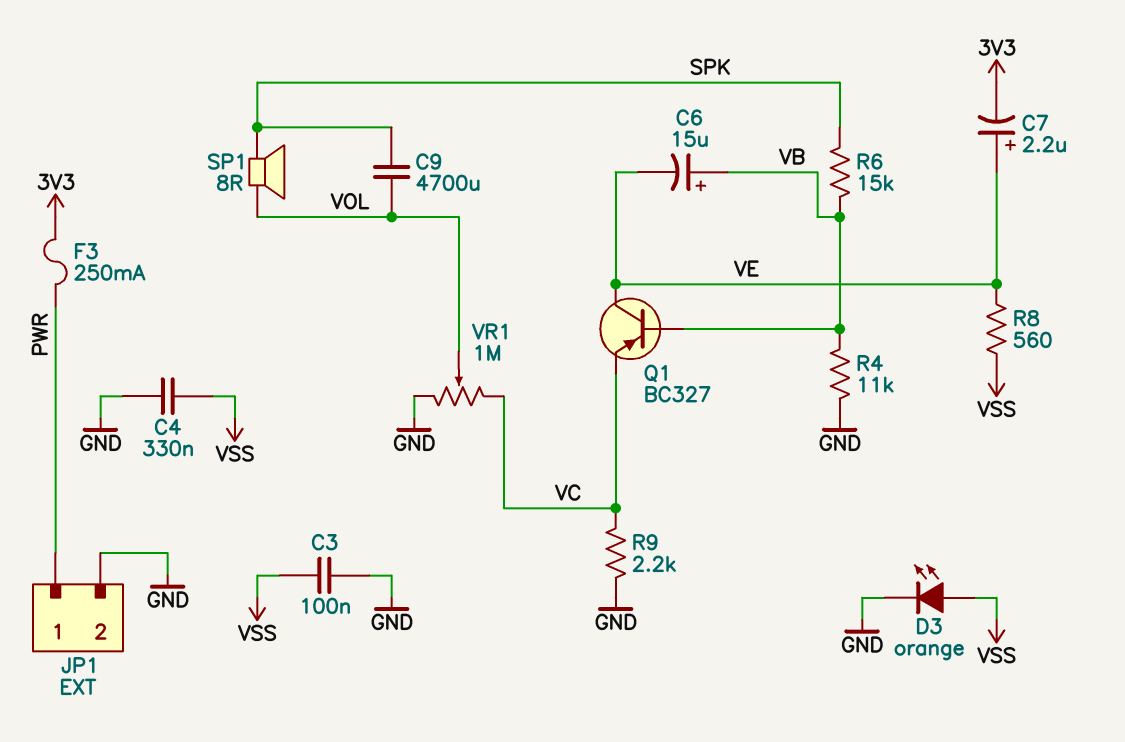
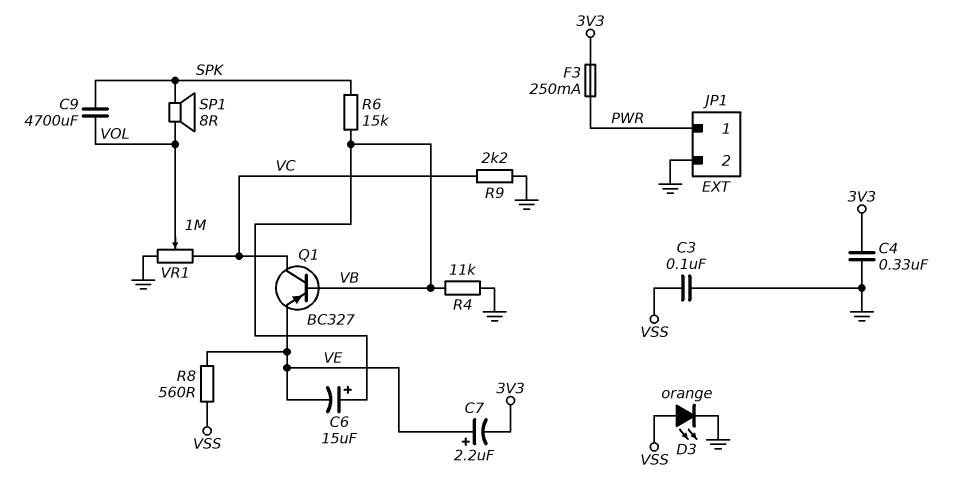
C4: 330nF (GND, VSS) -> 330nF (3V3, GND)
Q1: PNP BC327 (B VB, C VE, E VC) -> PNP BC327 (B VB, C VC, E VE)

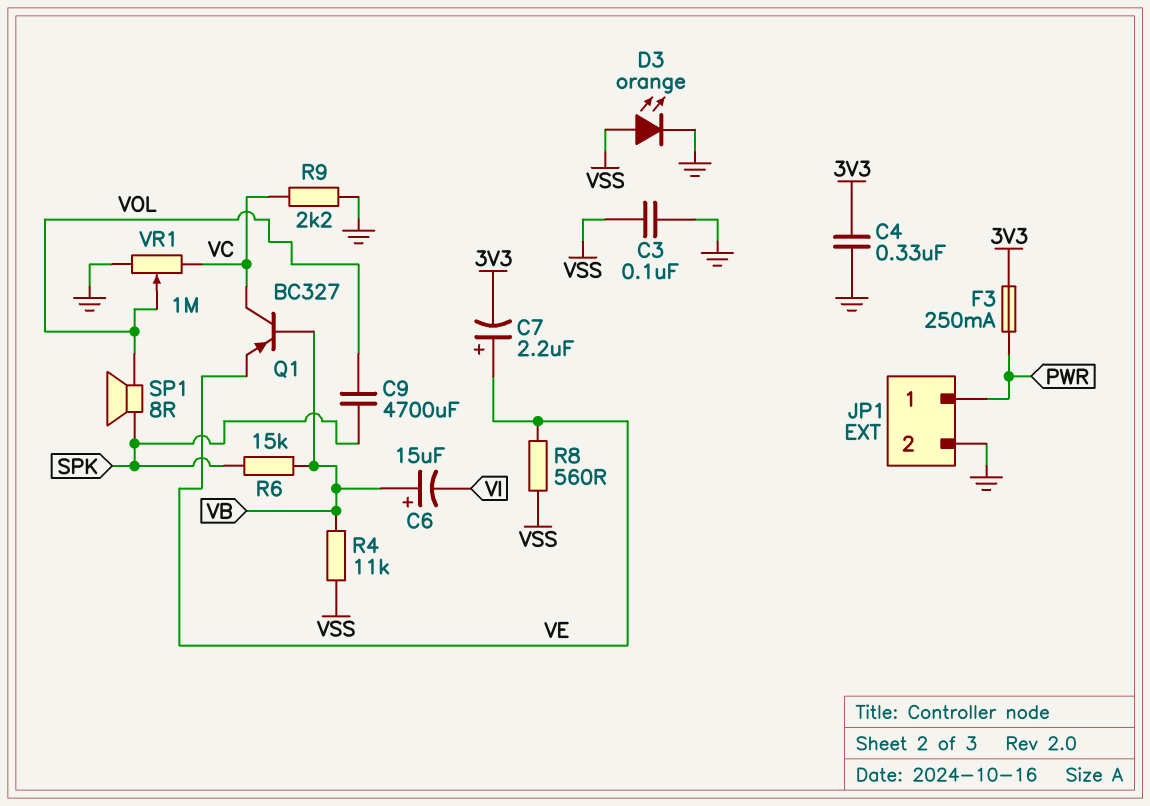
C6: 15uF (plus VB, minus VE) -> 15uF (plus VB, minus VI)
R4: 11k (GND, VB) -> 11k (VB, VSS)

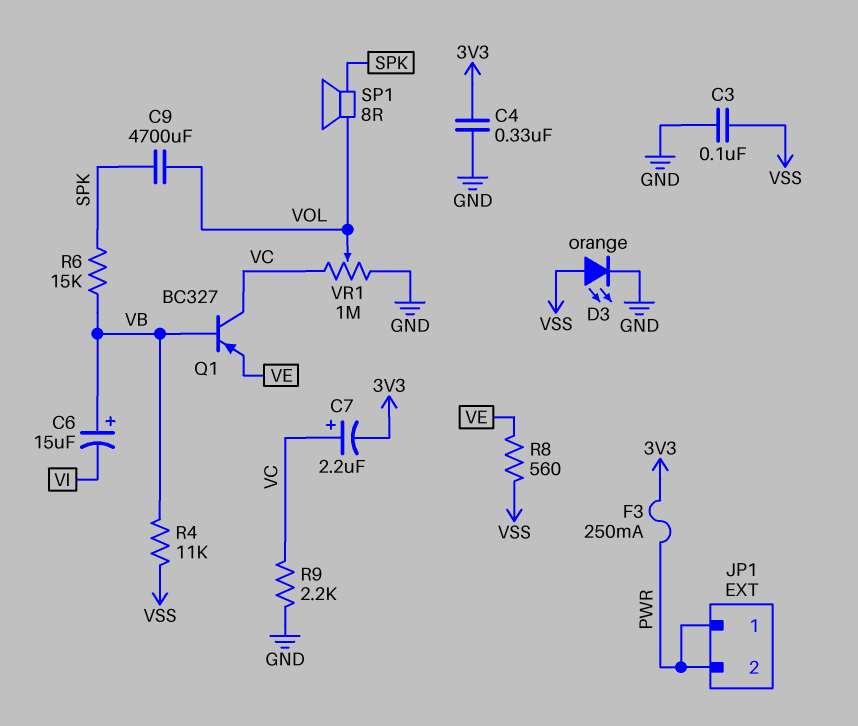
C7: 2.2uF (plus VE, minus 3V3) -> 2.2uF (plus VC, minus 3V3)
JP1 pin 2: GND -> PWR

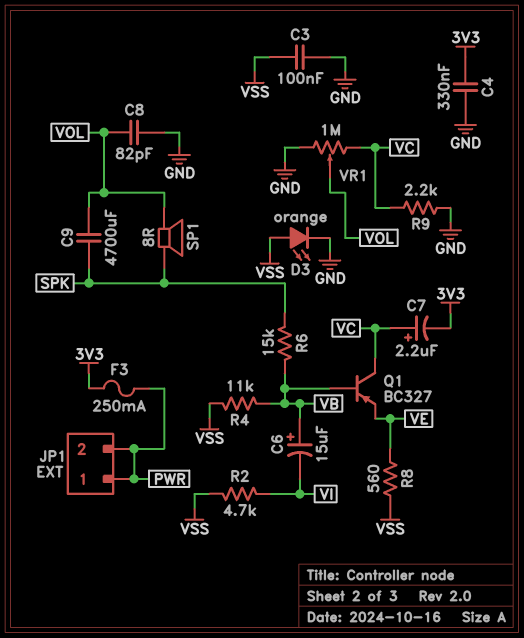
C8: none -> 82pF (GND, VOL)
R2: none -> 4.7k (VI, VSS)

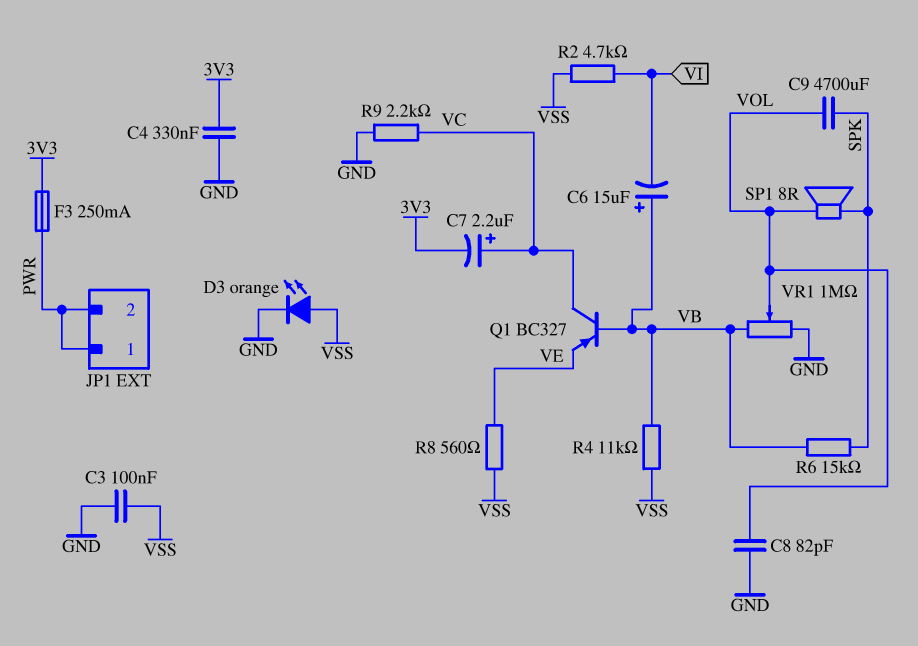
VR1: 1M (GND, VC, wiper VOL) -> 1M (GND, VB, wiper VOL)

